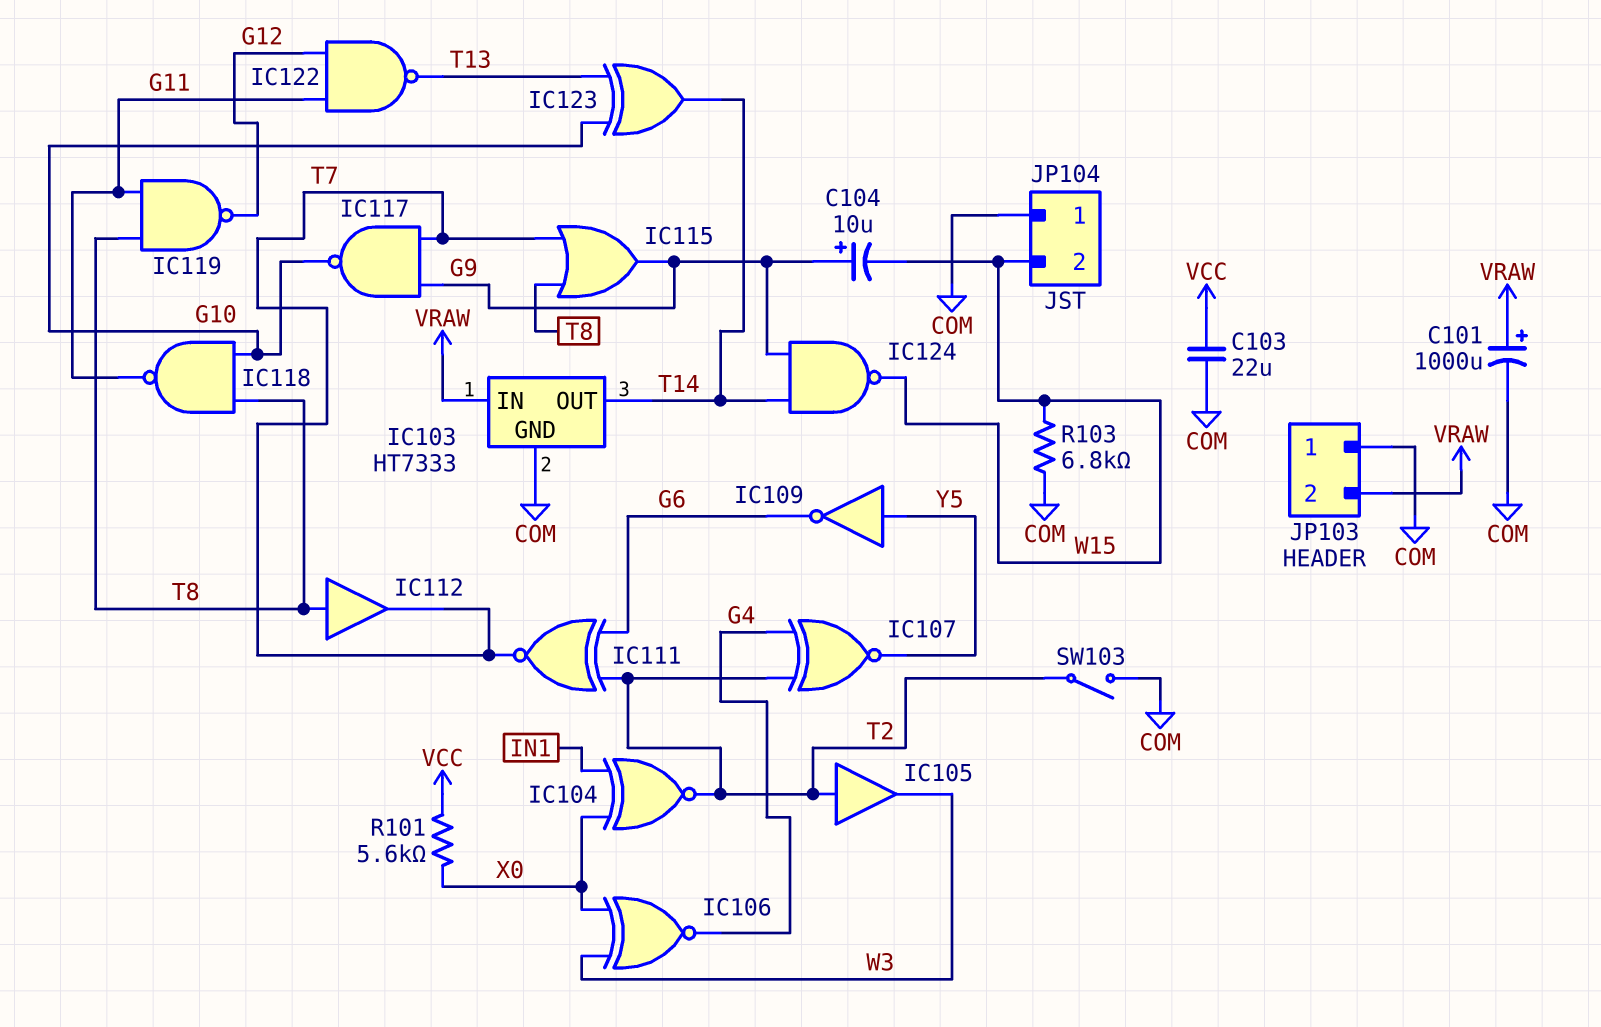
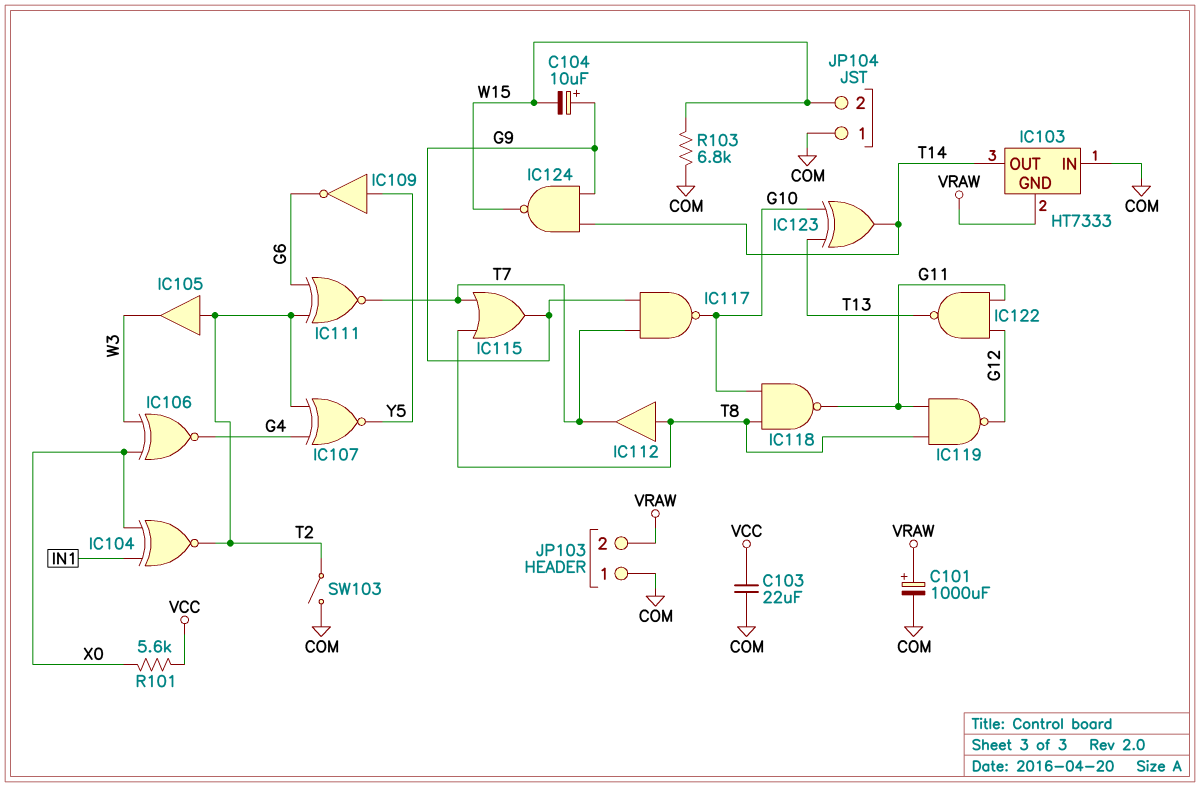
IC103 pin GND: COM -> VRAW
IC103 pin IN: VRAW -> COM

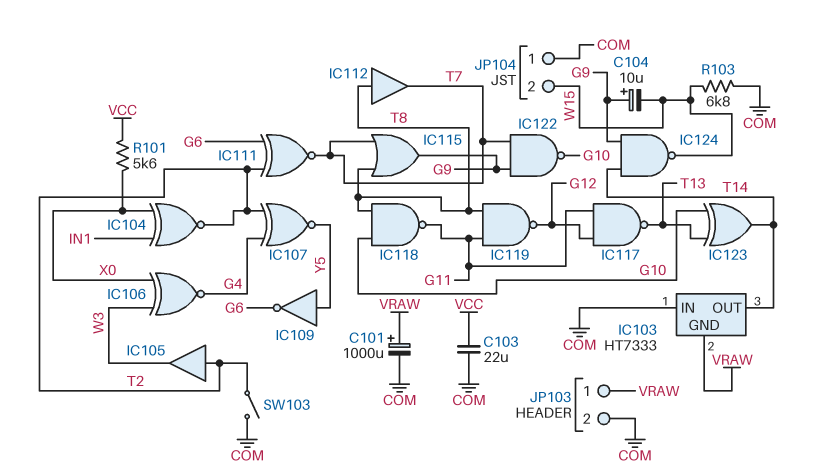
IC117: NAND (in G9, in T7, out G10) -> NAND (in G11, in G12, out T13)
IC122: NAND (in G11, in G12, out T13) -> NAND (in G9, in T7, out G10)
JP103 pin 1: COM -> VRAW
JP103 pin 2: VRAW -> COM

